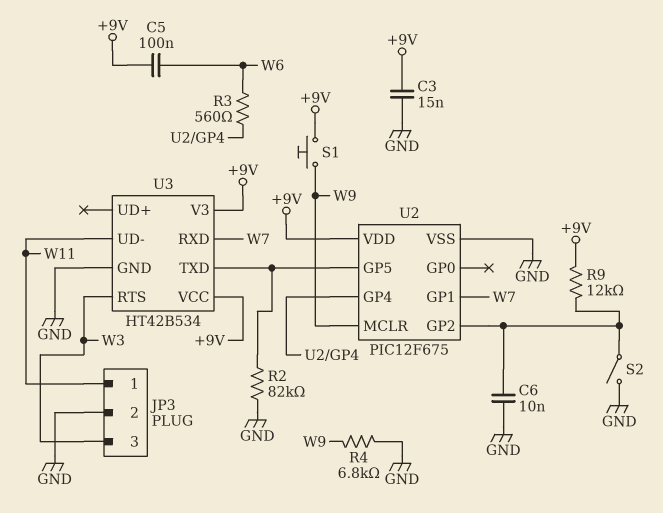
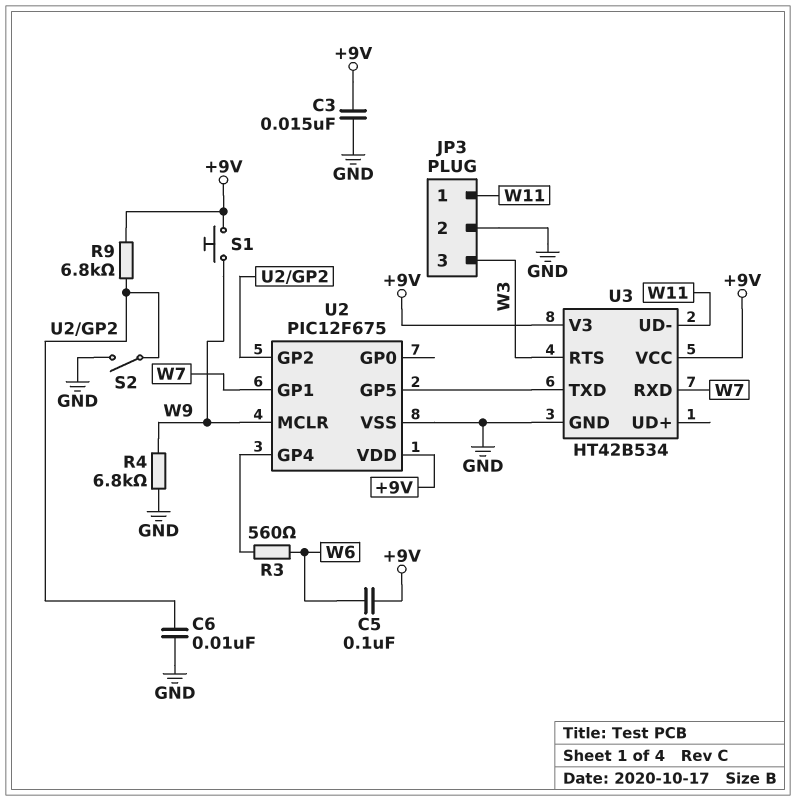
R2: 82k (GND, U2/GP5) -> none
R9: 12k (+9V, U2/GP2) -> 6.8k (+9V, U2/GP2)

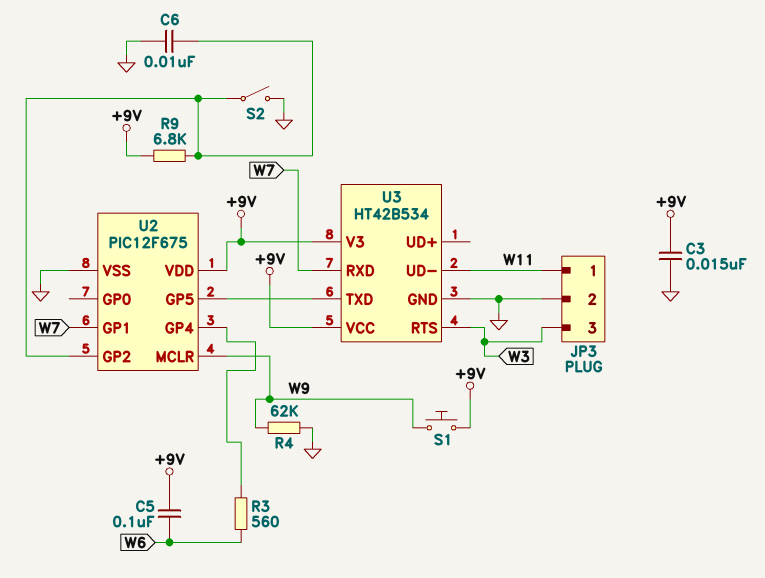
R4: 6.8k (GND, W9) -> 62k (GND, W9)

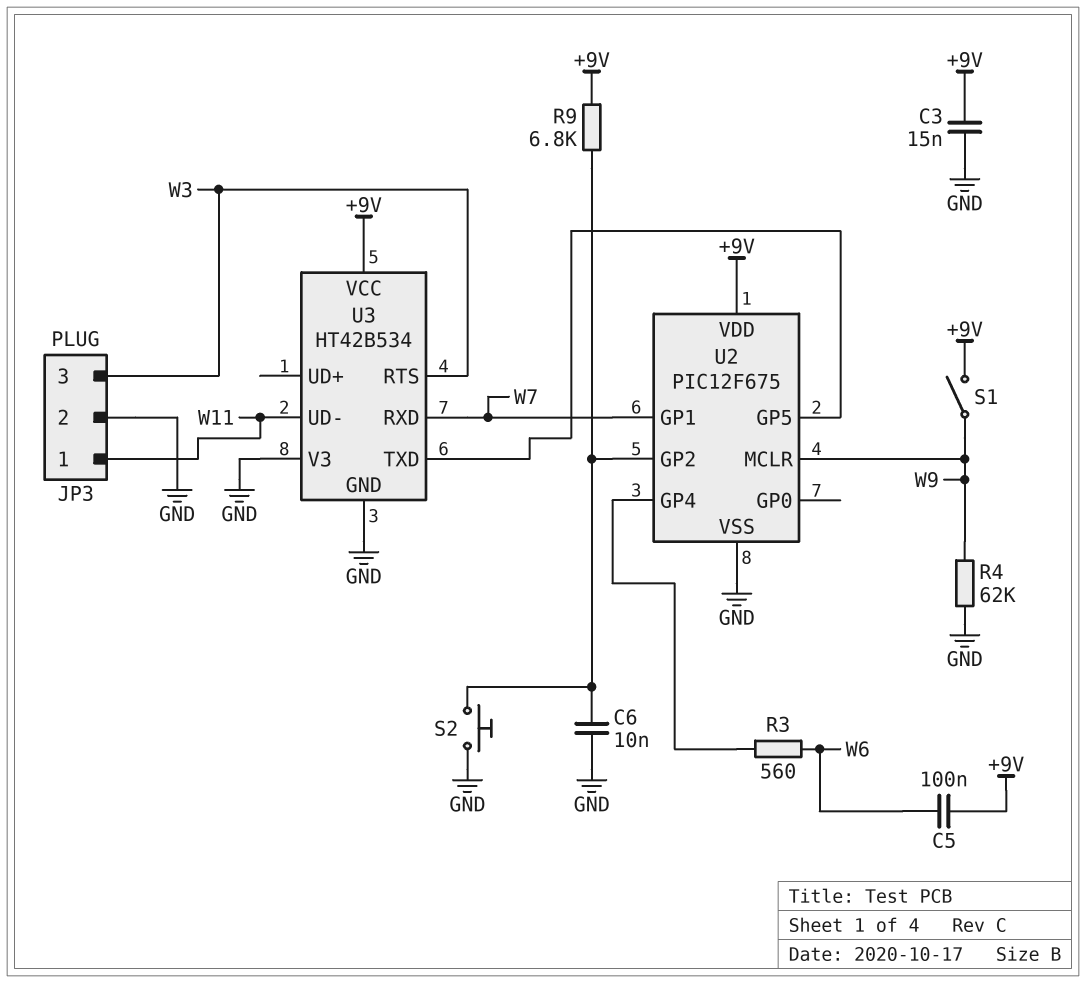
S1: button (+9V, W9) -> switch (+9V, W9)
S2: switch (GND, U2/GP2) -> button (GND, U2/GP2)
U3 pin V3: +9V -> GND

